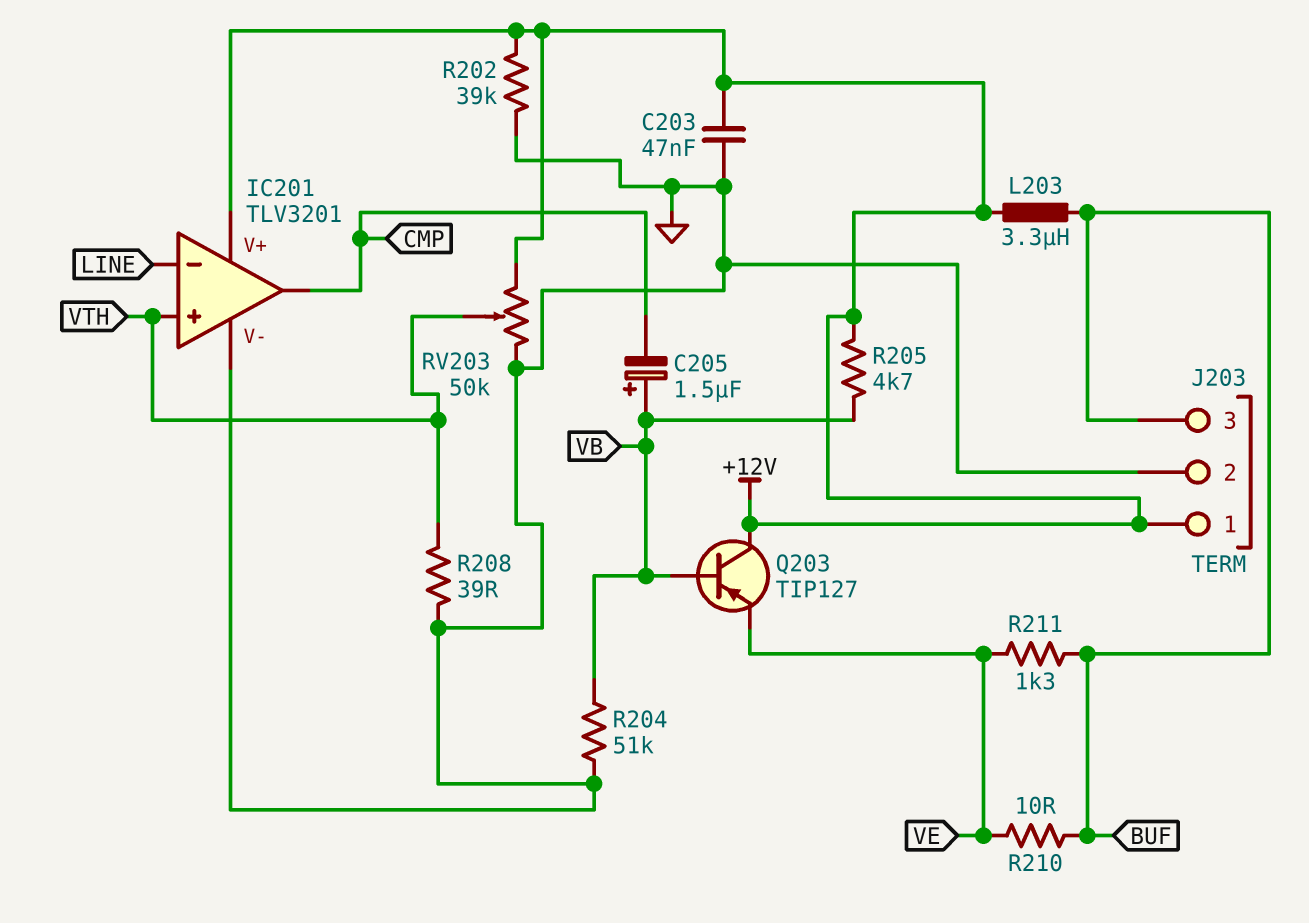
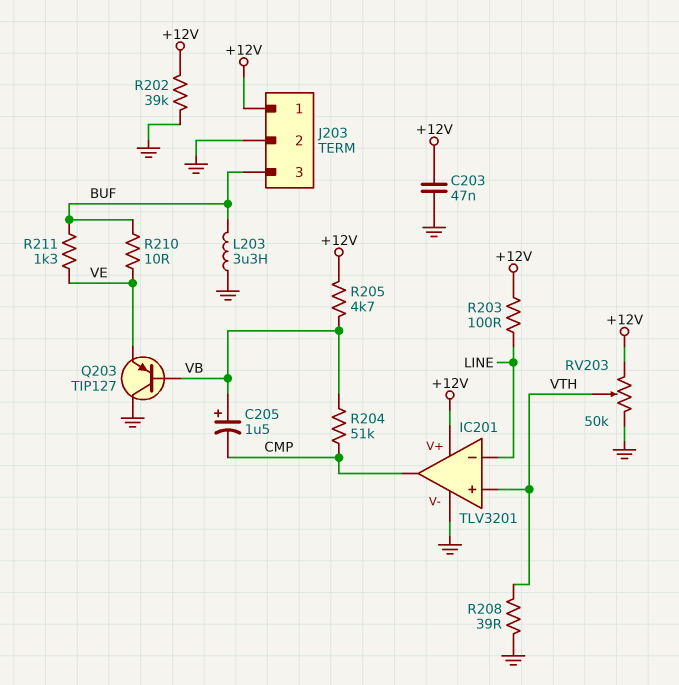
L203: 3.3uH (+12V, BUF) -> 3.3uH (BUF, GND)
Q203: PNP TIP127 (B VB, C +12V, E VE) -> PNP TIP127 (B VB, C GND, E VE)
R203: none -> 100 (+12V, LINE)
R204: 51k (GND, VB) -> 51k (CMP, VB)

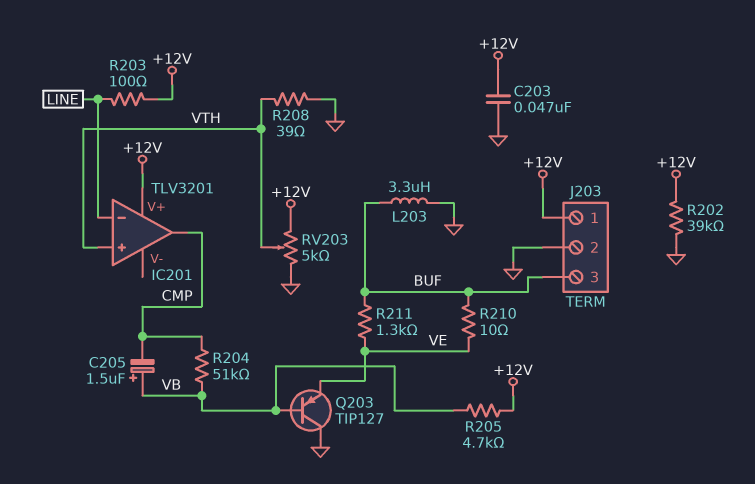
IC201 pin V-: GND -> none
RV203: 50k (+12V, GND, wiper VTH) -> 5k (+12V, GND, wiper VTH)

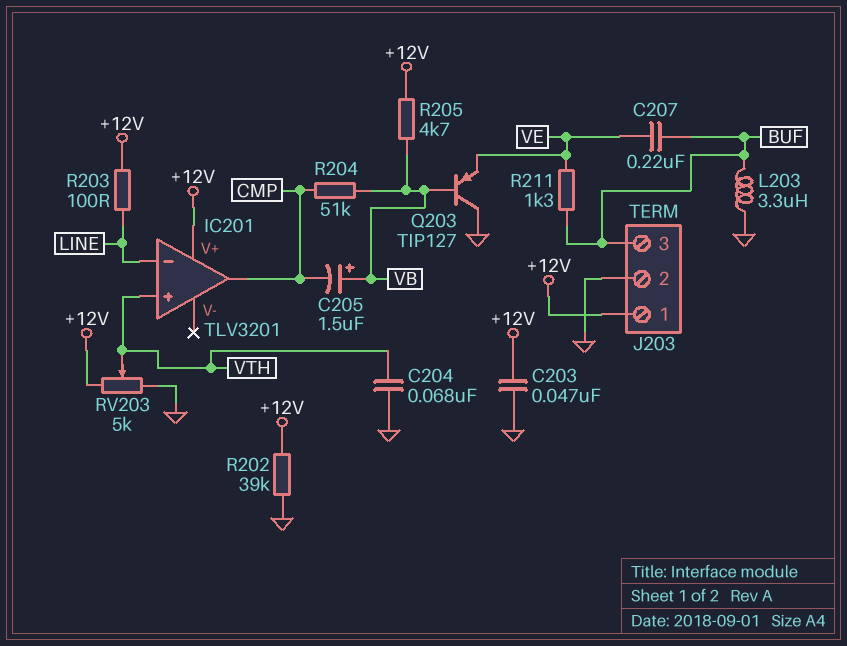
C204: none -> 68nF (GND, VTH)
C207: none -> 220nF (BUF, VE)
R208: 39 (GND, VTH) -> none
R210: 10 (BUF, VE) -> none

